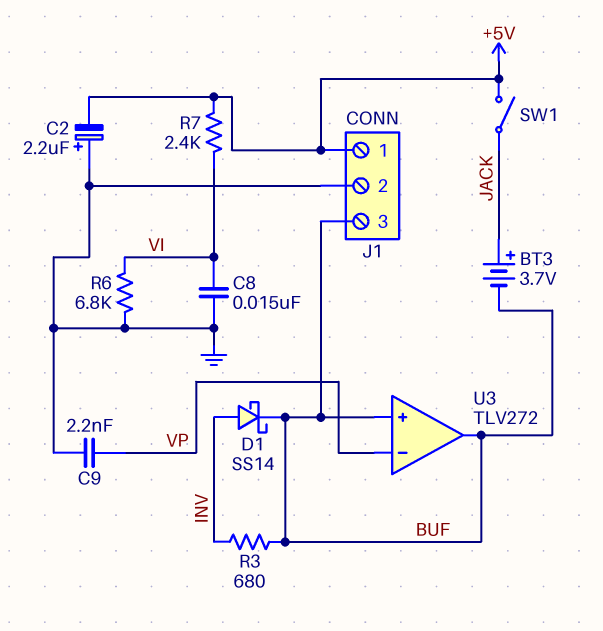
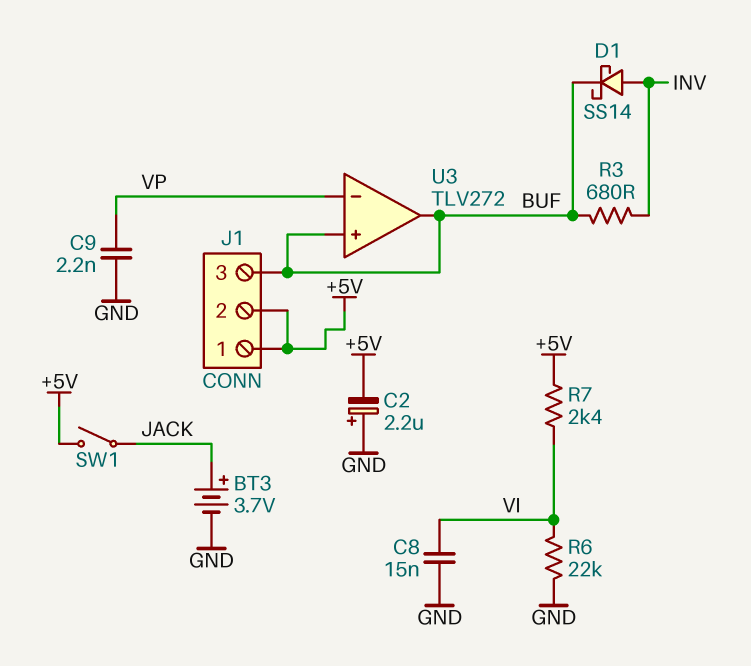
BT3: 3.7V (plus JACK, minus BUF) -> 3.7V (plus JACK, minus GND)
J1 pin 2: GND -> +5V
R6: 6.8k (GND, VI) -> 22k (GND, VI)

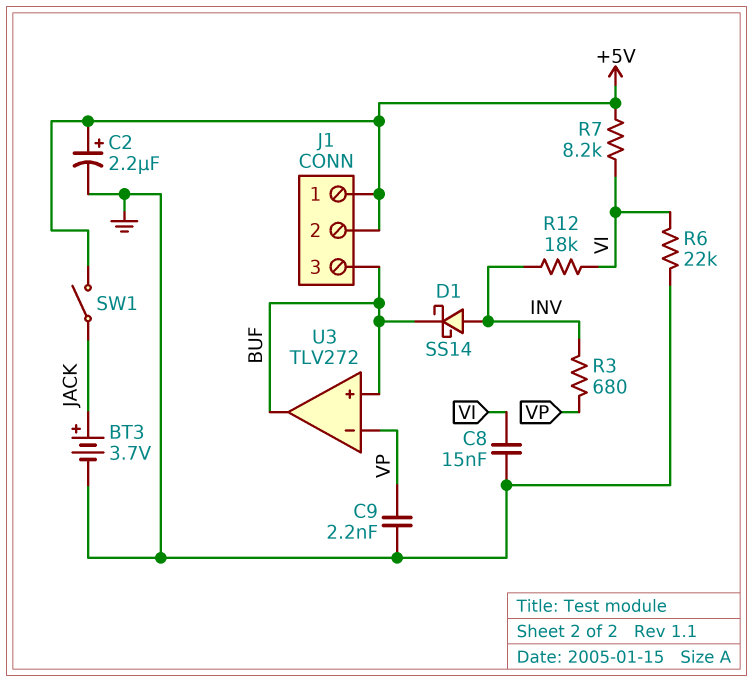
C2: 2.2uF (plus GND, minus +5V) -> 2.2uF (plus +5V, minus GND)
R3: 680 (BUF, INV) -> 680 (INV, VP)
R7: 2.4k (+5V, VI) -> 8.2k (+5V, VI)
R12: none -> 18k (INV, VI)

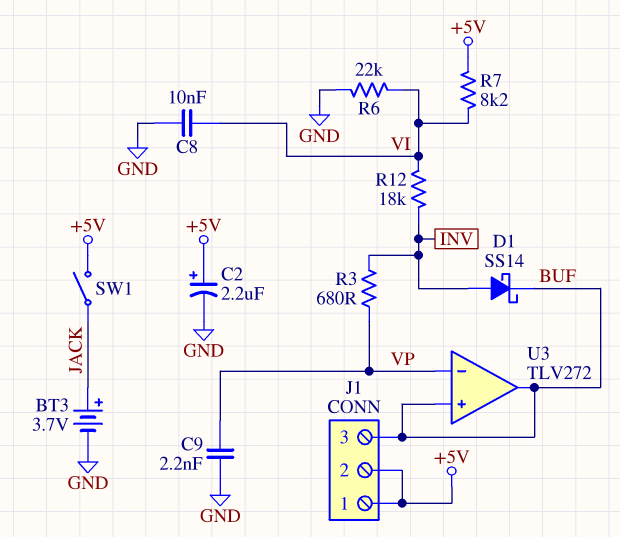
C8: 15nF (GND, VI) -> 10nF (GND, VI)

